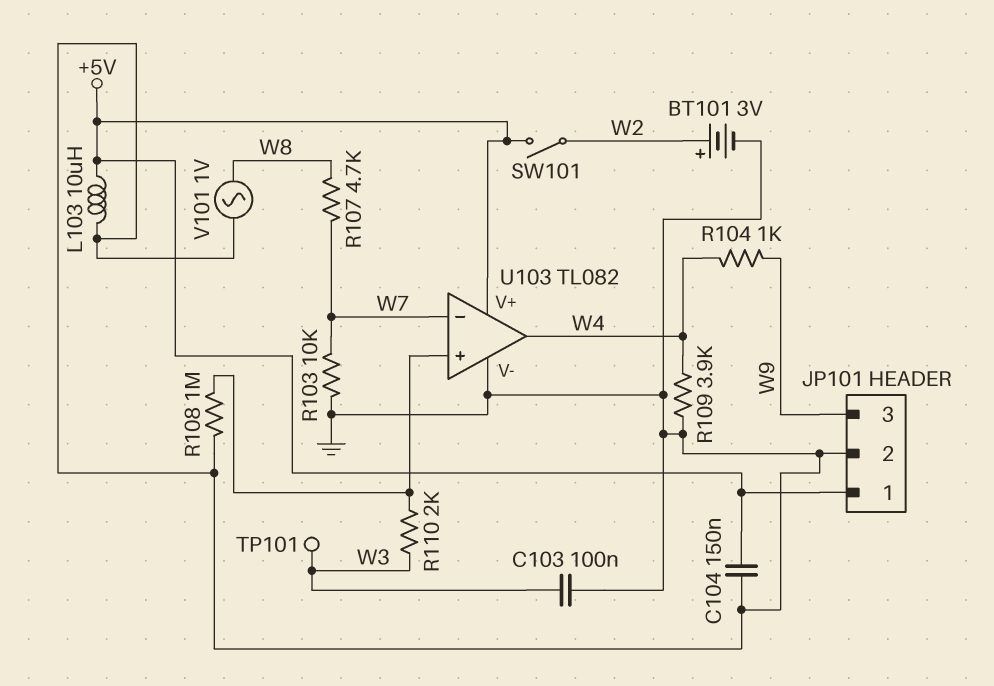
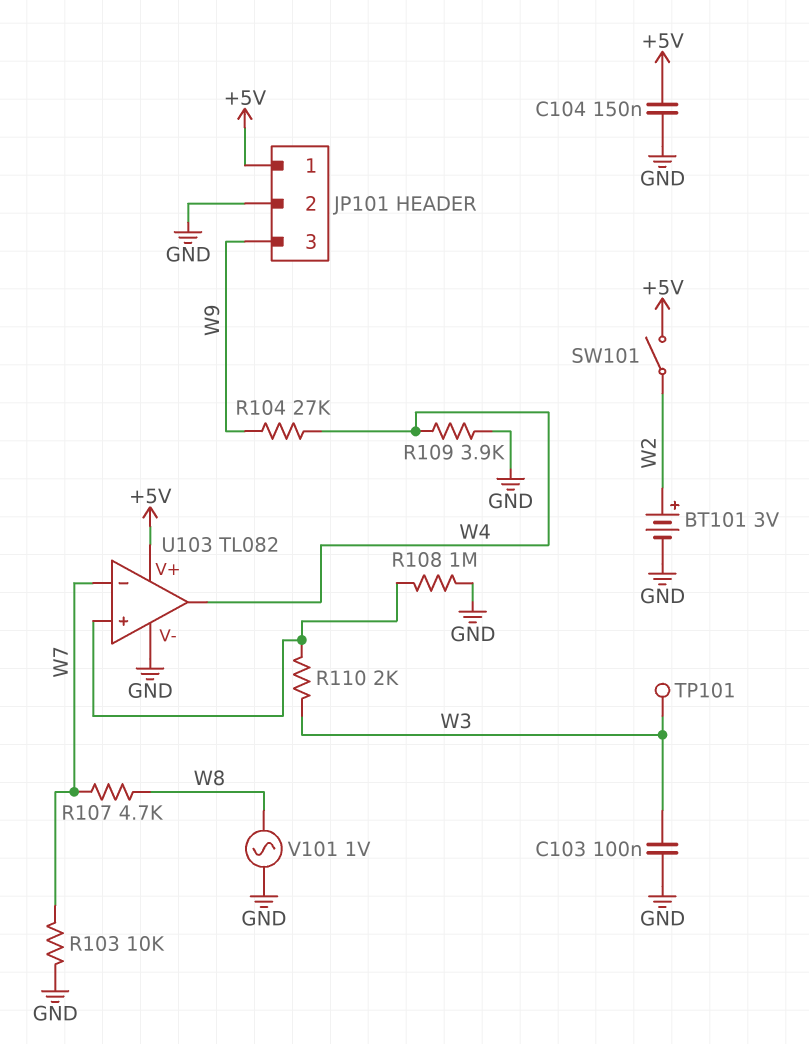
L103: 10uH (+5V, GND) -> none
R104: 1k (W4, W9) -> 27k (W4, W9)

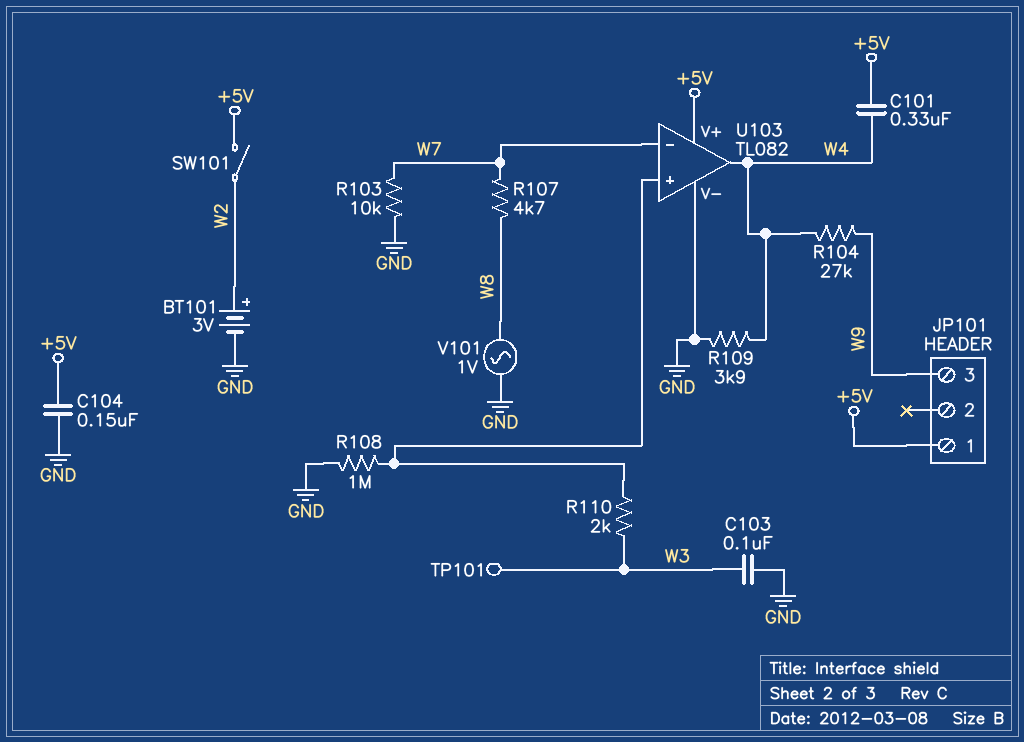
C101: none -> 330nF (+5V, W4)
JP101 pin 2: GND -> none

